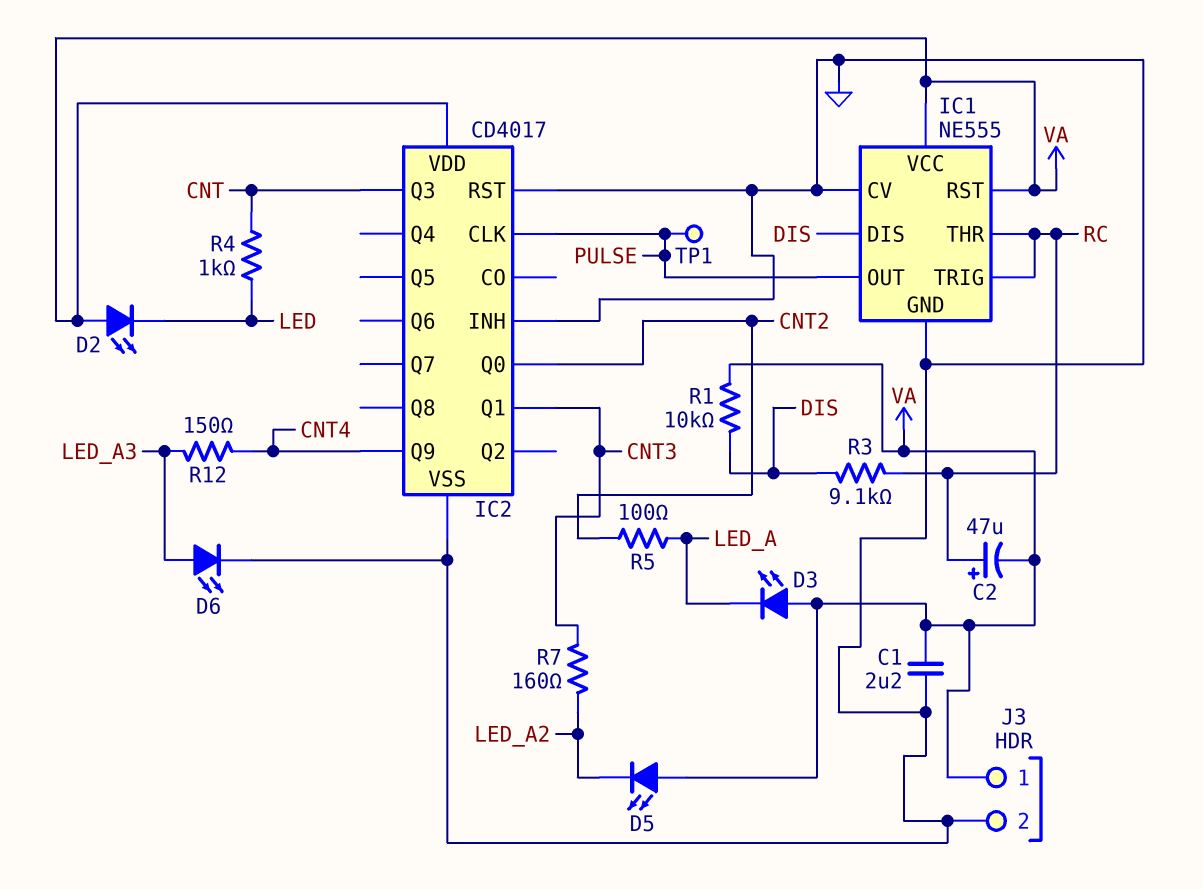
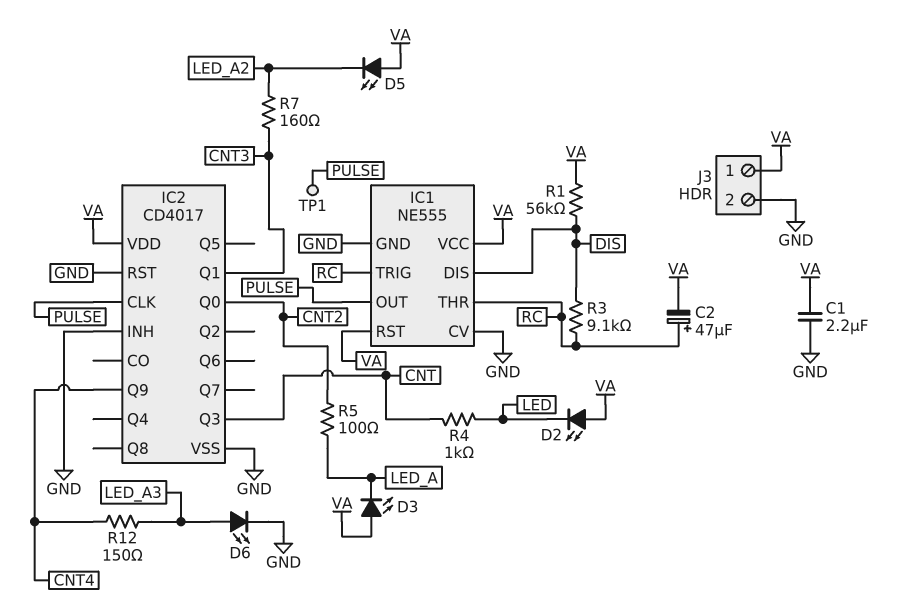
R1: 10k (DIS, VA) -> 56k (DIS, VA)

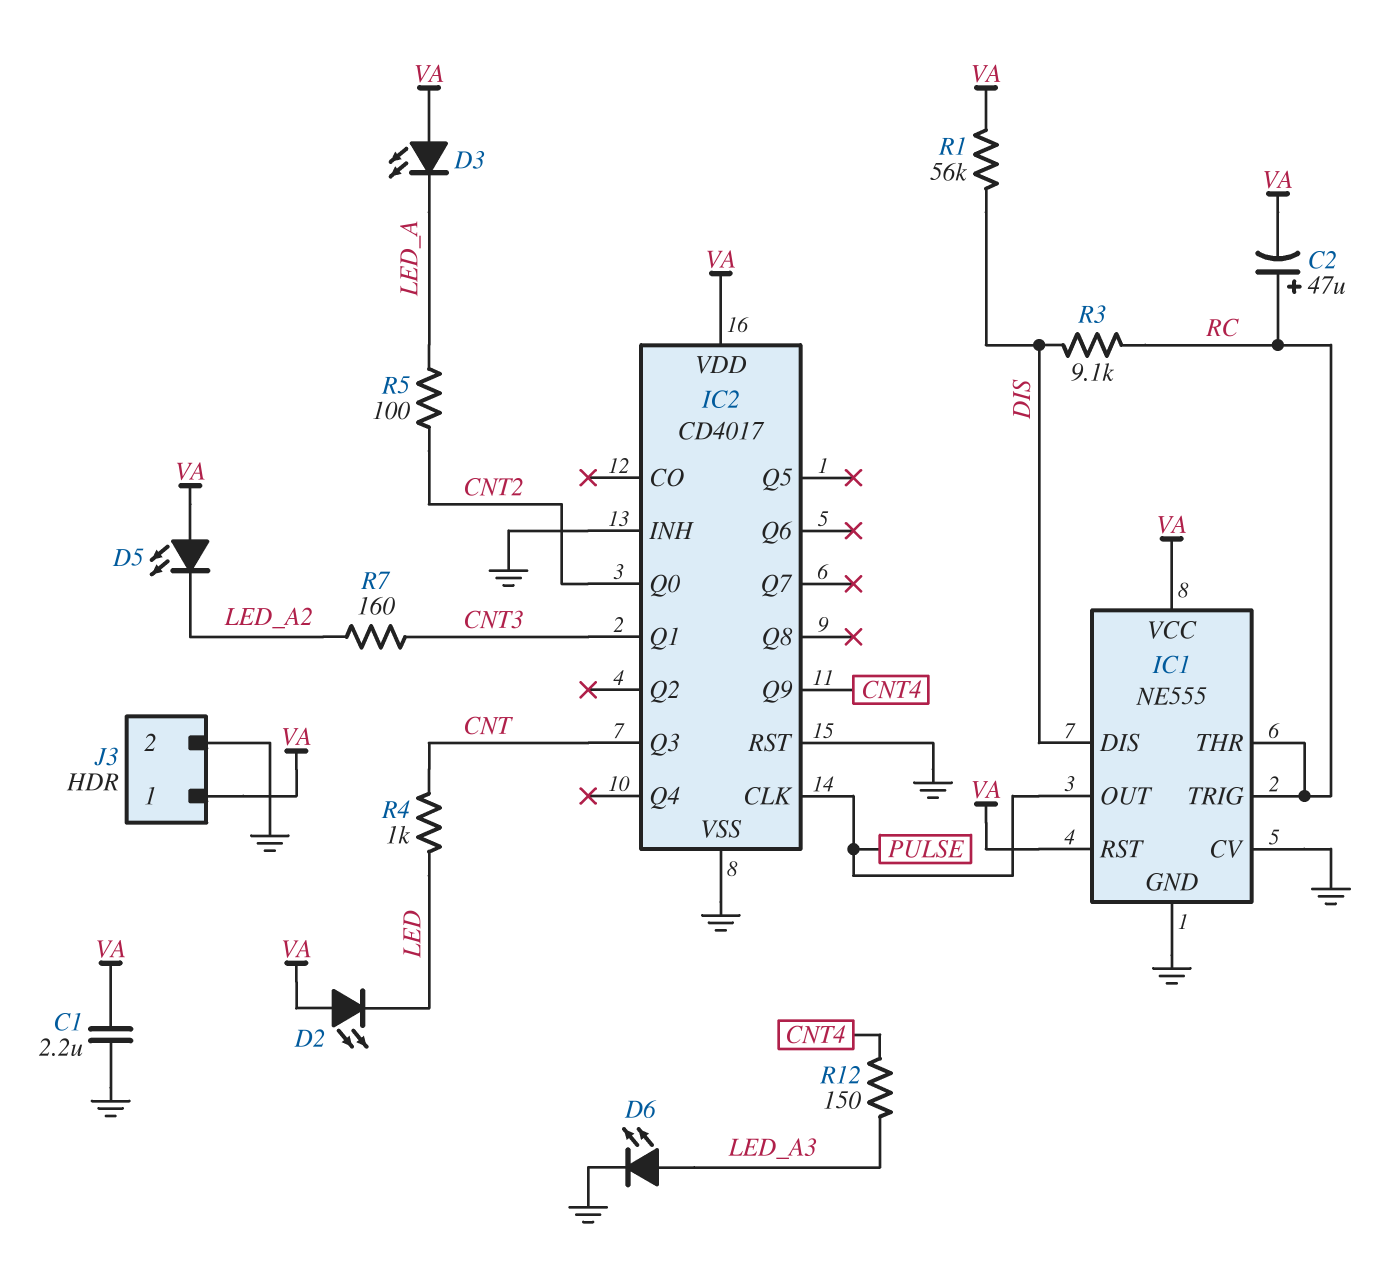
TP1: test point (PULSE) -> none

